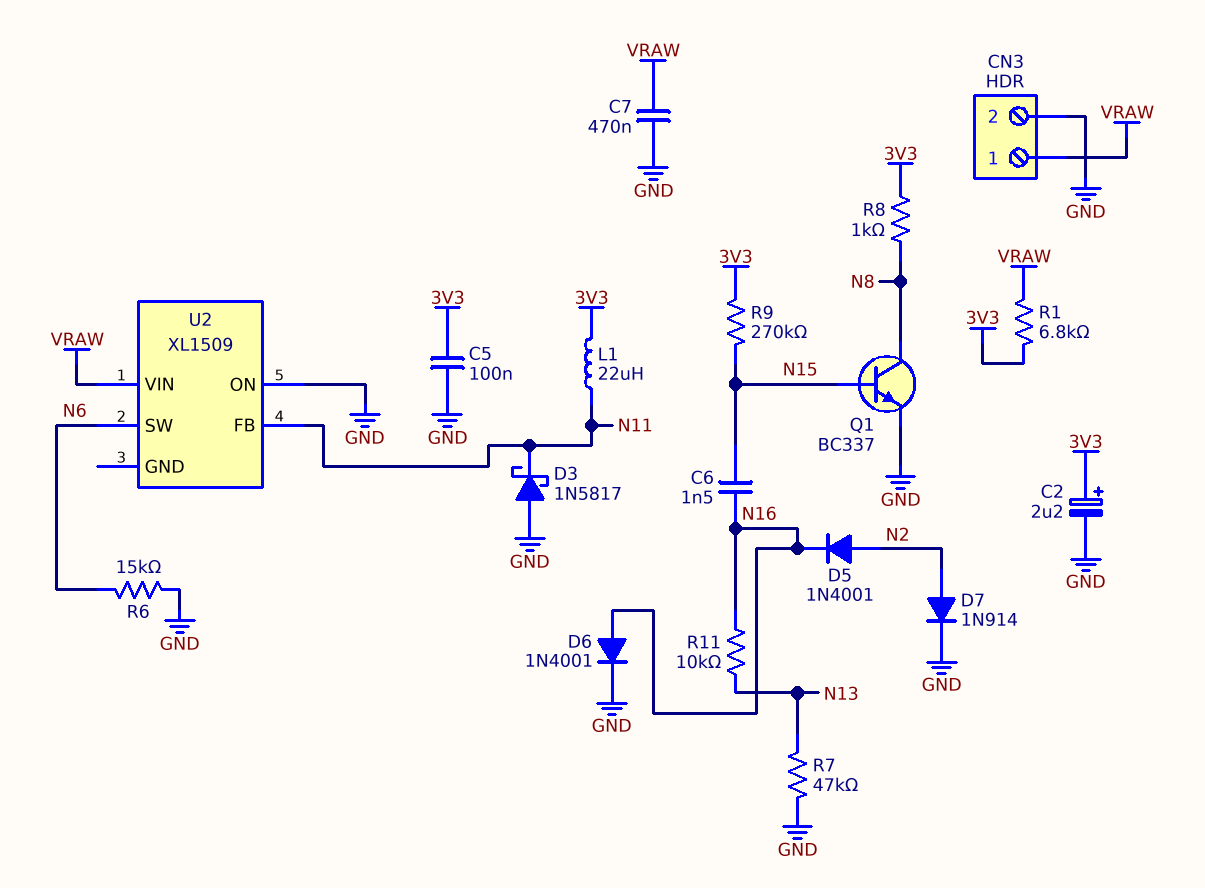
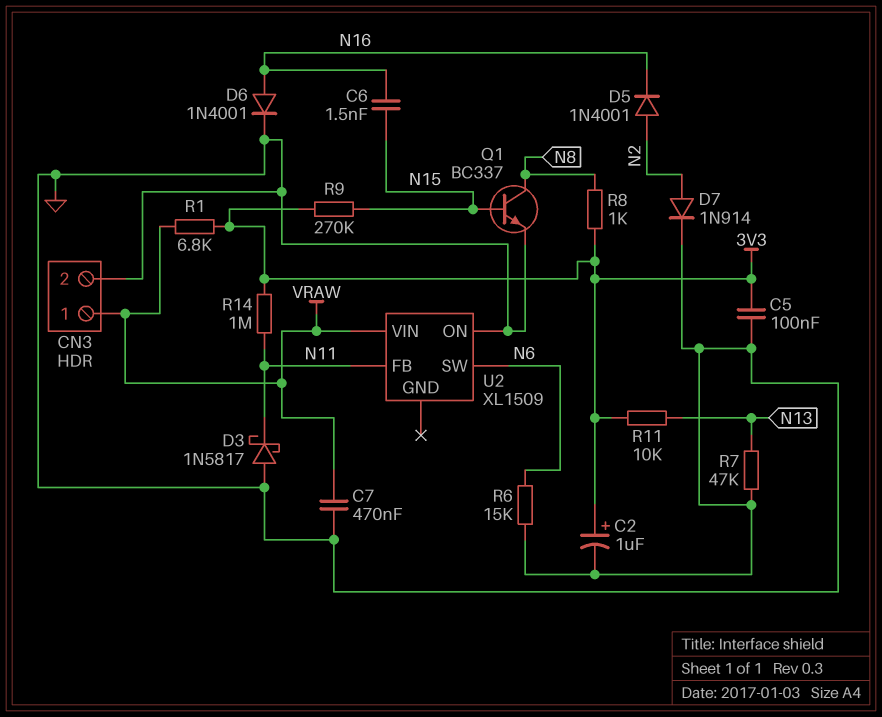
C2: 2.2uF (plus 3V3, minus GND) -> 1uF (plus 3V3, minus GND)
L1: 22uH (3V3, N11) -> none
R11: 10k (N13, N16) -> 10k (3V3, N13)
R14: none -> 1M (3V3, N11)

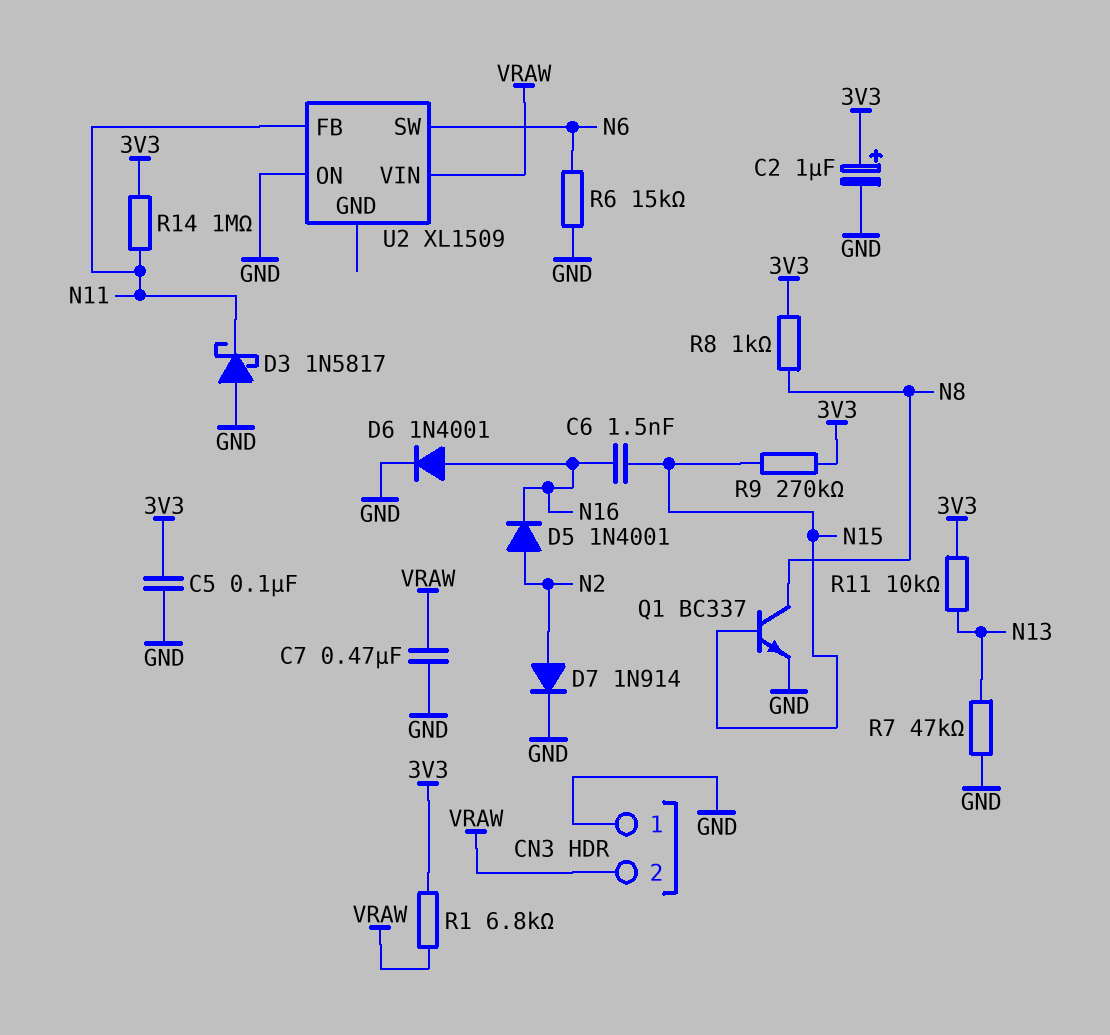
CN3 pin 1: VRAW -> GND
CN3 pin 2: GND -> VRAW

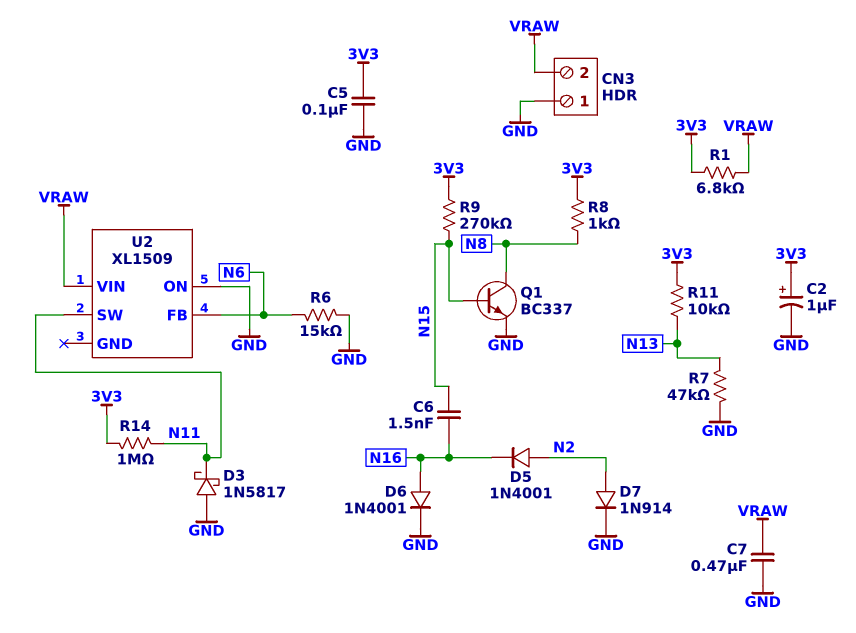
U2 pin FB: N11 -> N6
U2 pin SW: N6 -> N11

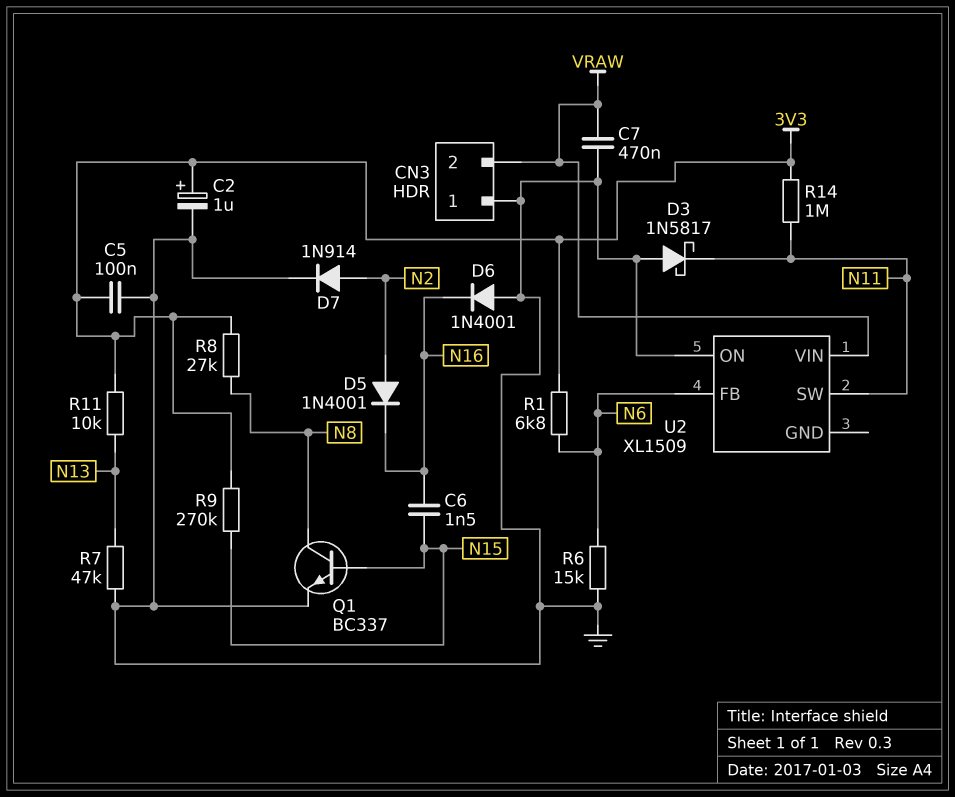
D6: diode 1N4001 (A N16, K GND) -> diode 1N4001 (A GND, K N16)
R1: 6.8k (3V3, VRAW) -> 6.8k (3V3, N6)
R8: 1k (3V3, N8) -> 27k (3V3, N8)

